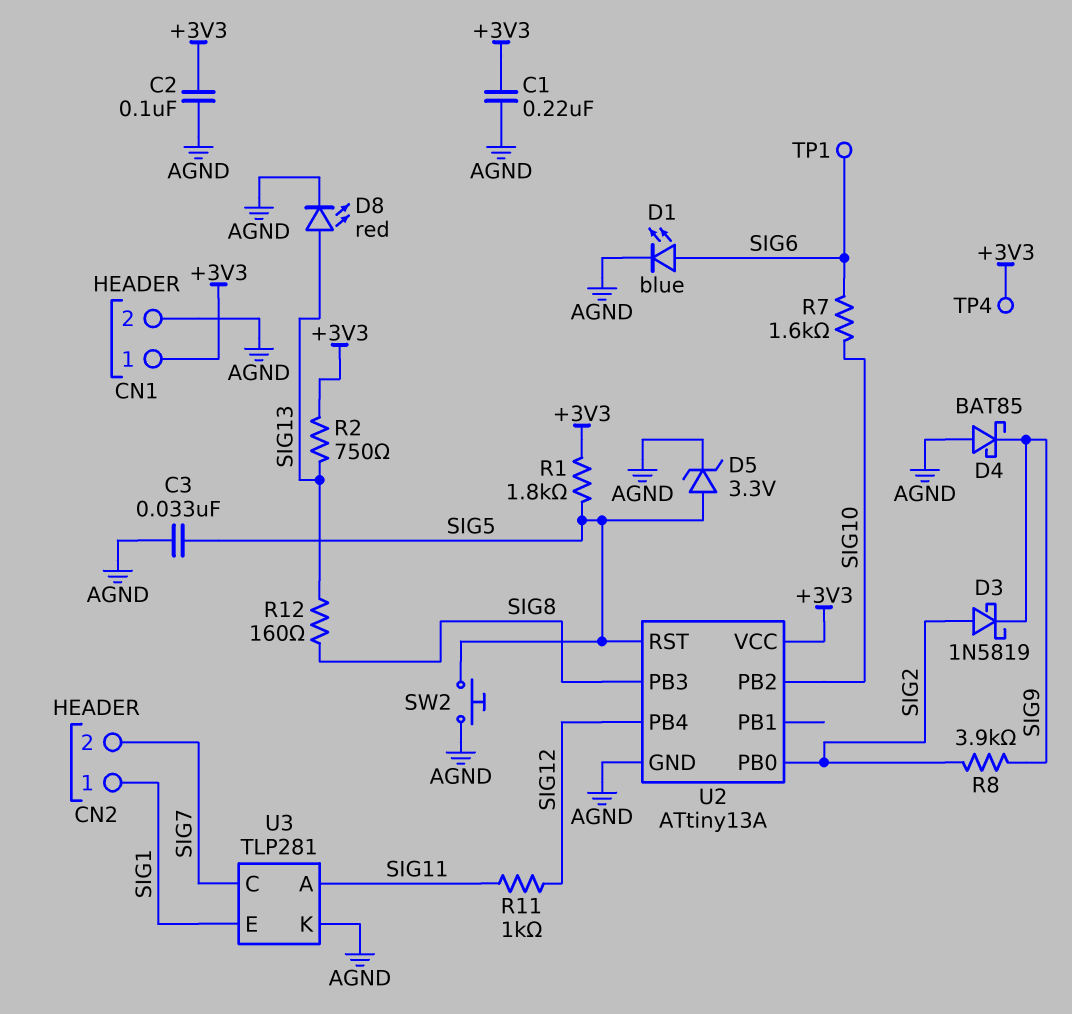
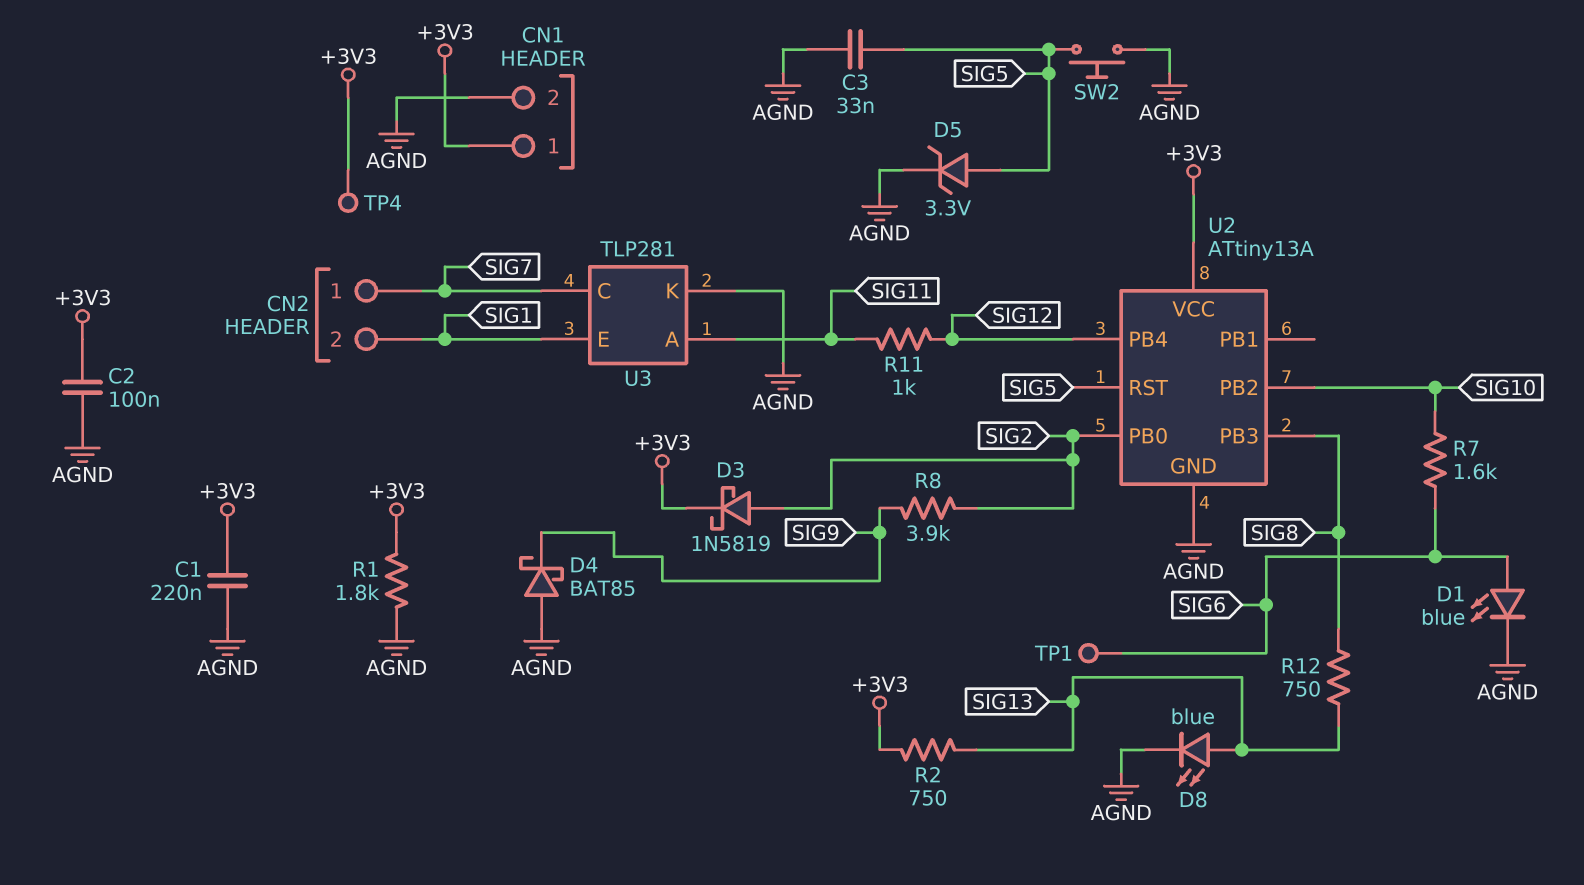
CN2 pin 1: SIG1 -> SIG7
CN2 pin 2: SIG7 -> SIG1
D3: schottky 1N5819 (A SIG2, K SIG9) -> schottky 1N5819 (A SIG2, K +3V3)
D8: LED red (A SIG13, K AGND) -> LED blue (A SIG13, K AGND)
R1: 1.8k (+3V3, SIG5) -> 1.8k (+3V3, AGND)
R12: 160 (SIG8, SIG13) -> 750 (SIG8, SIG13)

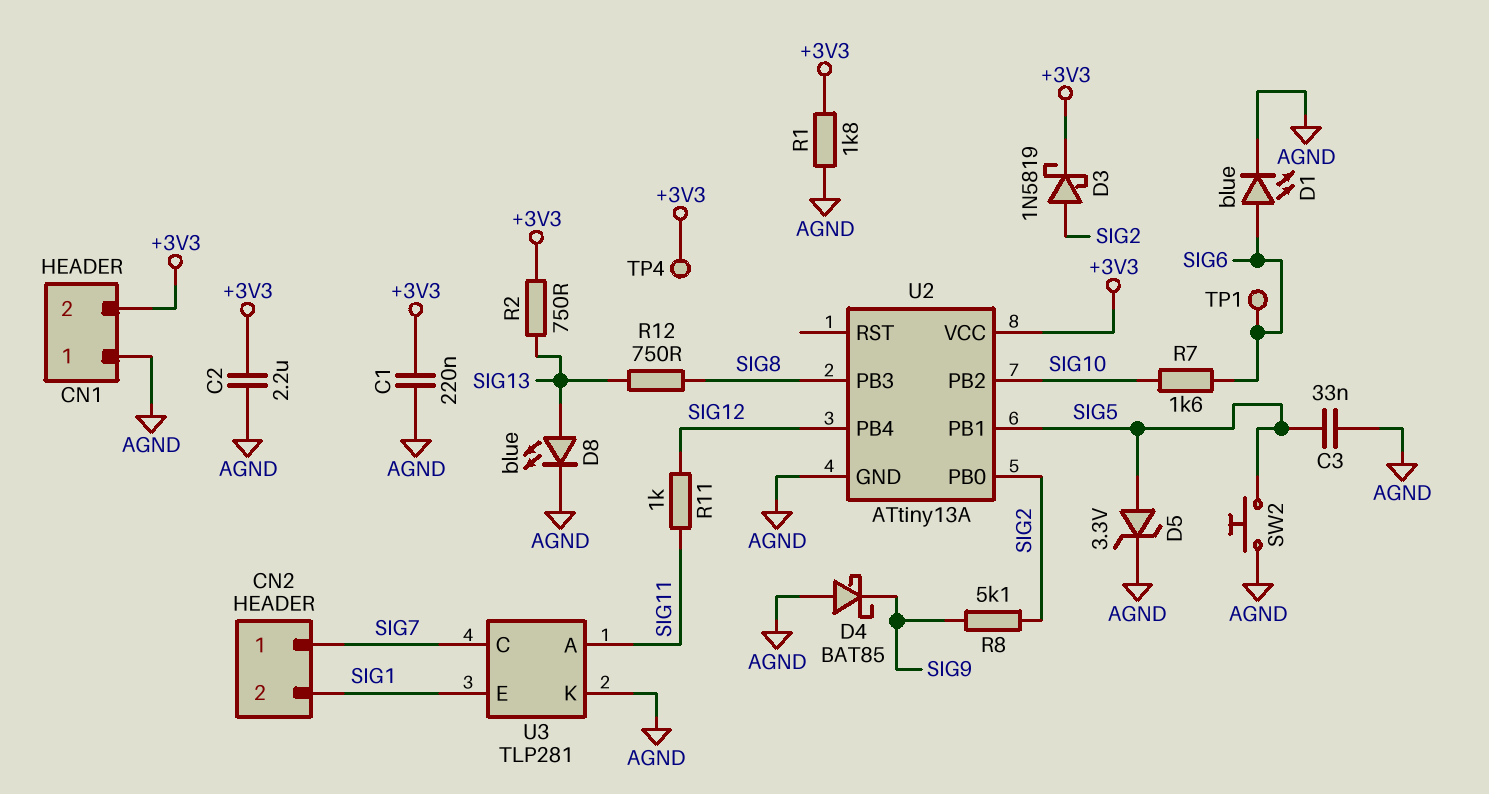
C2: 100nF (+3V3, AGND) -> 2.2uF (+3V3, AGND)
CN1 pin 1: +3V3 -> AGND
CN1 pin 2: AGND -> +3V3
R8: 3.9k (SIG2, SIG9) -> 5.1k (SIG2, SIG9)
U2 pin PB1: none -> SIG5
U2 pin RST: SIG5 -> none

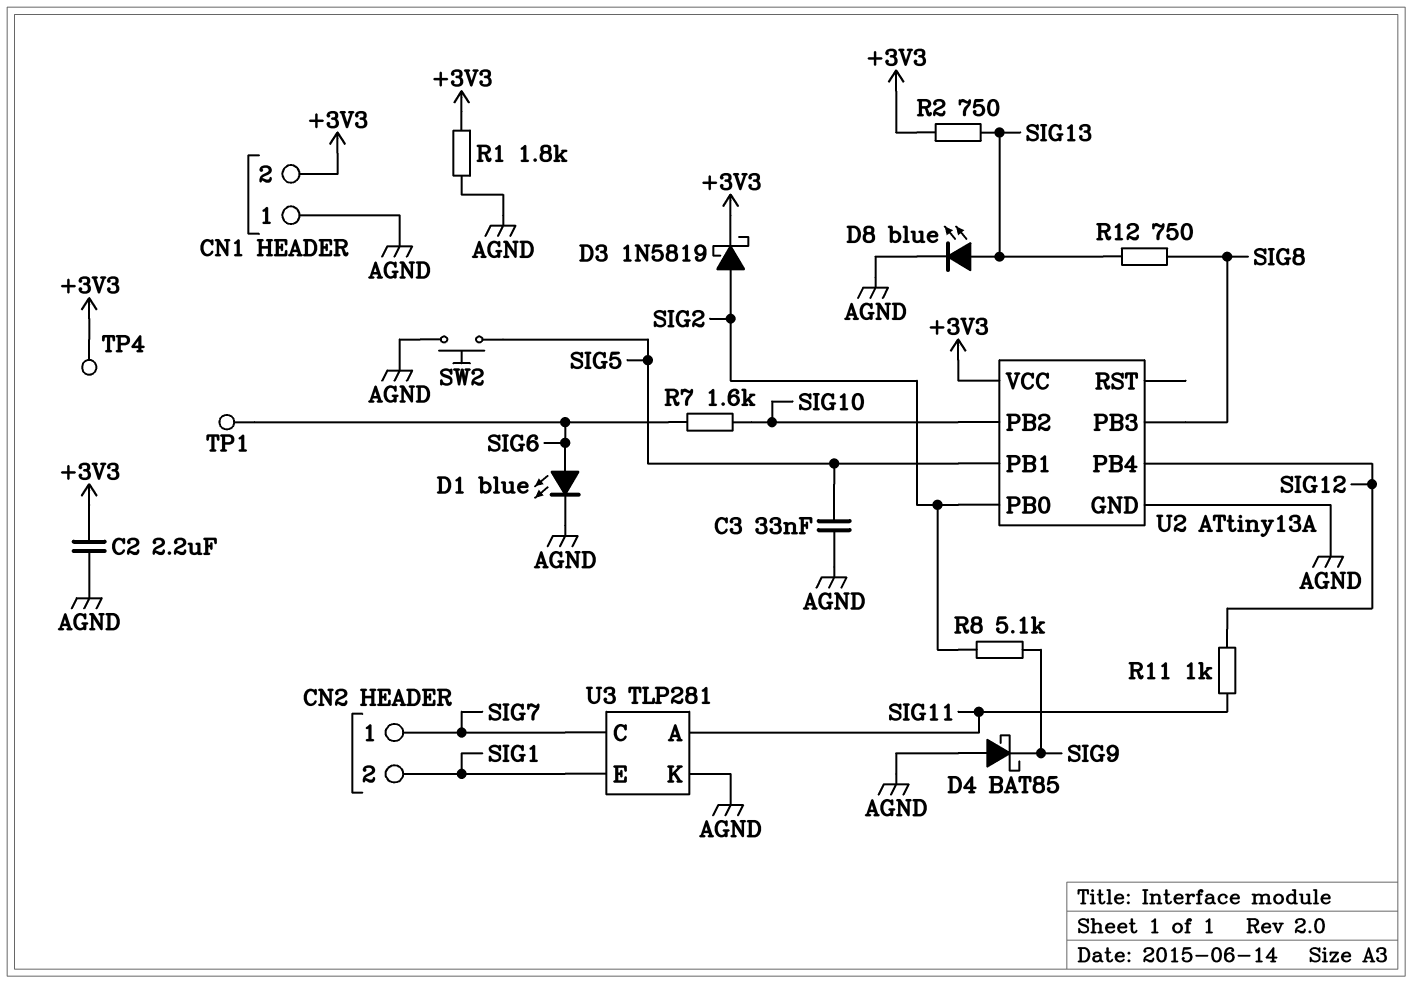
C1: 220nF (+3V3, AGND) -> none
D5: zener 3.3V (A SIG5, K AGND) -> none

